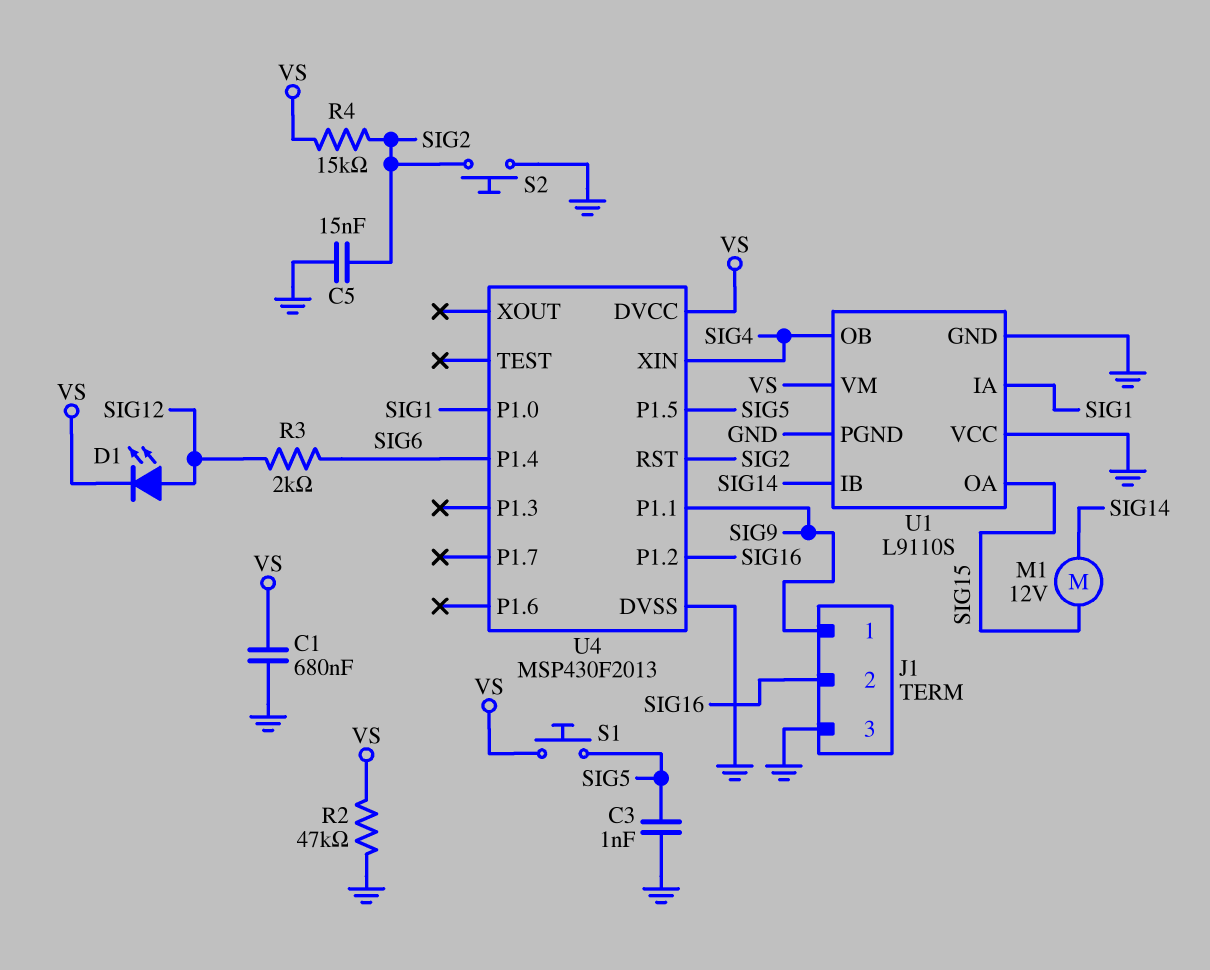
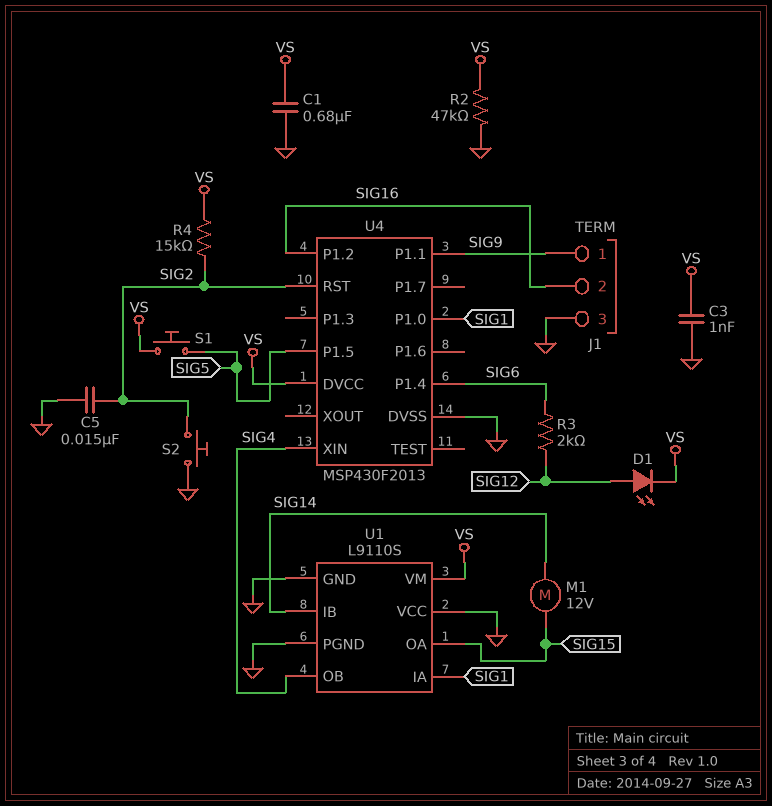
C3: 1nF (GND, SIG5) -> 1nF (GND, VS)

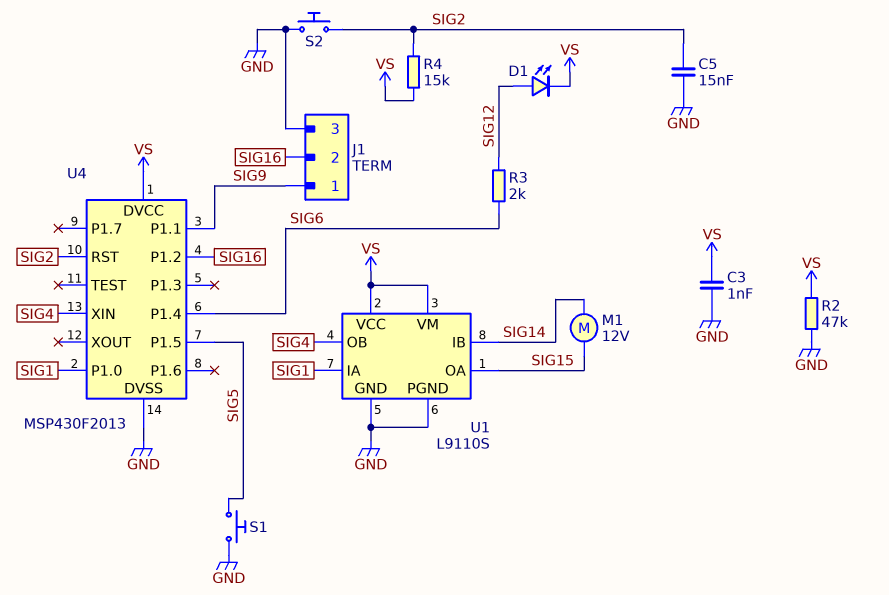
C1: 680nF (GND, VS) -> none
S1: button (SIG5, VS) -> button (GND, SIG5)
U1 pin VCC: GND -> VS

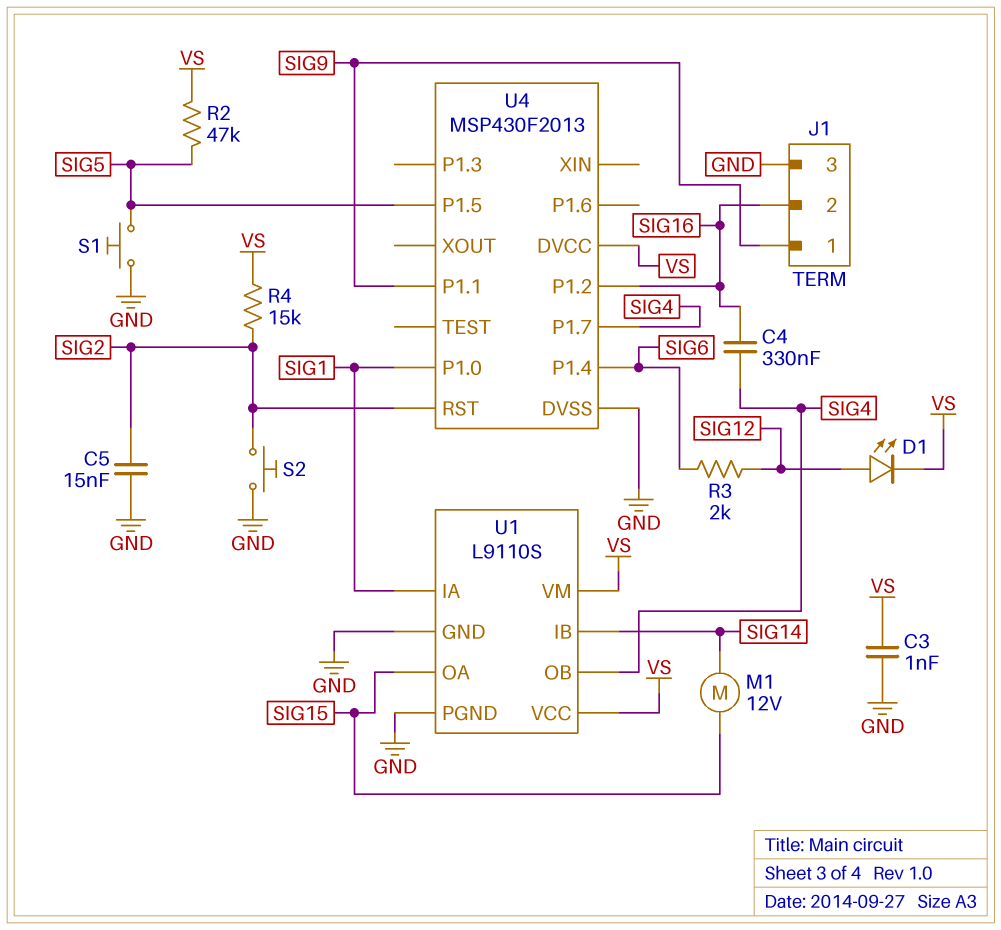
C4: none -> 330nF (SIG4, SIG16)
R2: 47k (GND, VS) -> 47k (SIG5, VS)
U4 pin P1.7: none -> SIG4
U4 pin XIN: SIG4 -> none

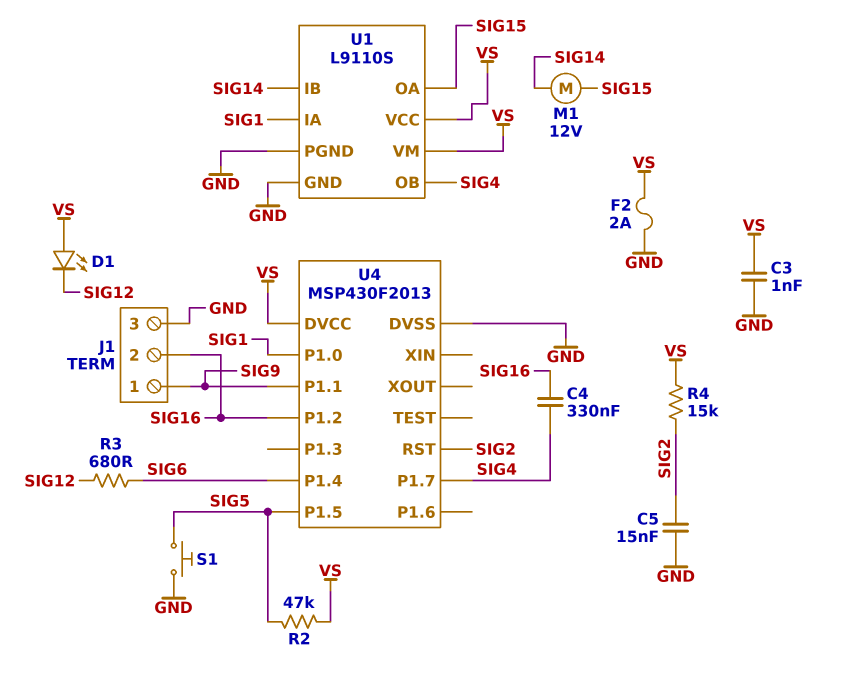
D1: LED (A SIG12, K VS) -> LED (A VS, K SIG12)
F2: none -> 2A (GND, VS)
R3: 2k (SIG6, SIG12) -> 680 (SIG6, SIG12)
S2: button (GND, SIG2) -> none

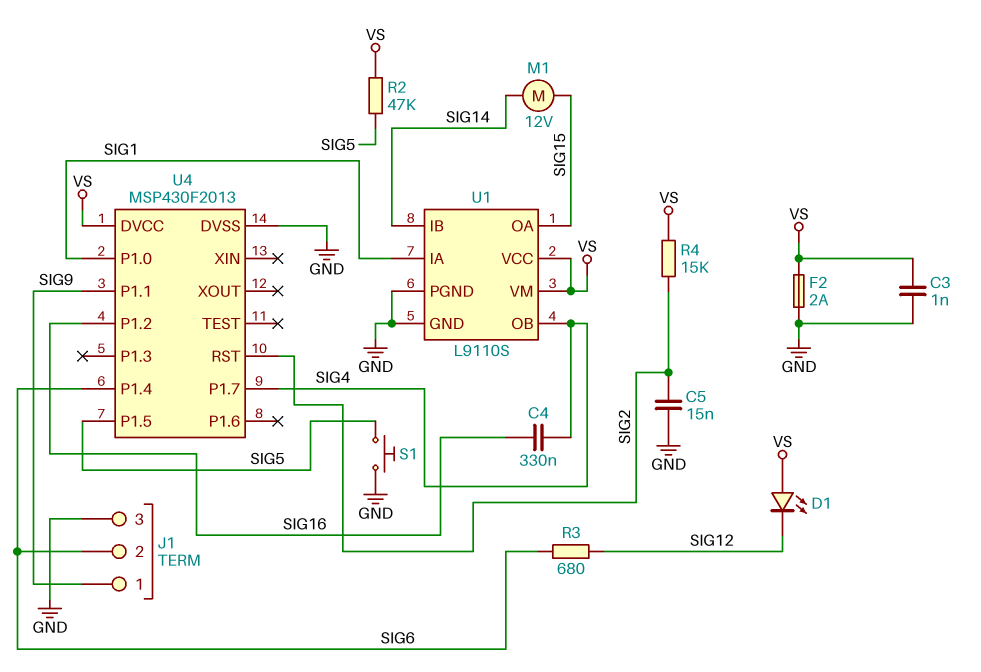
J1 pin 2: SIG16 -> SIG6

